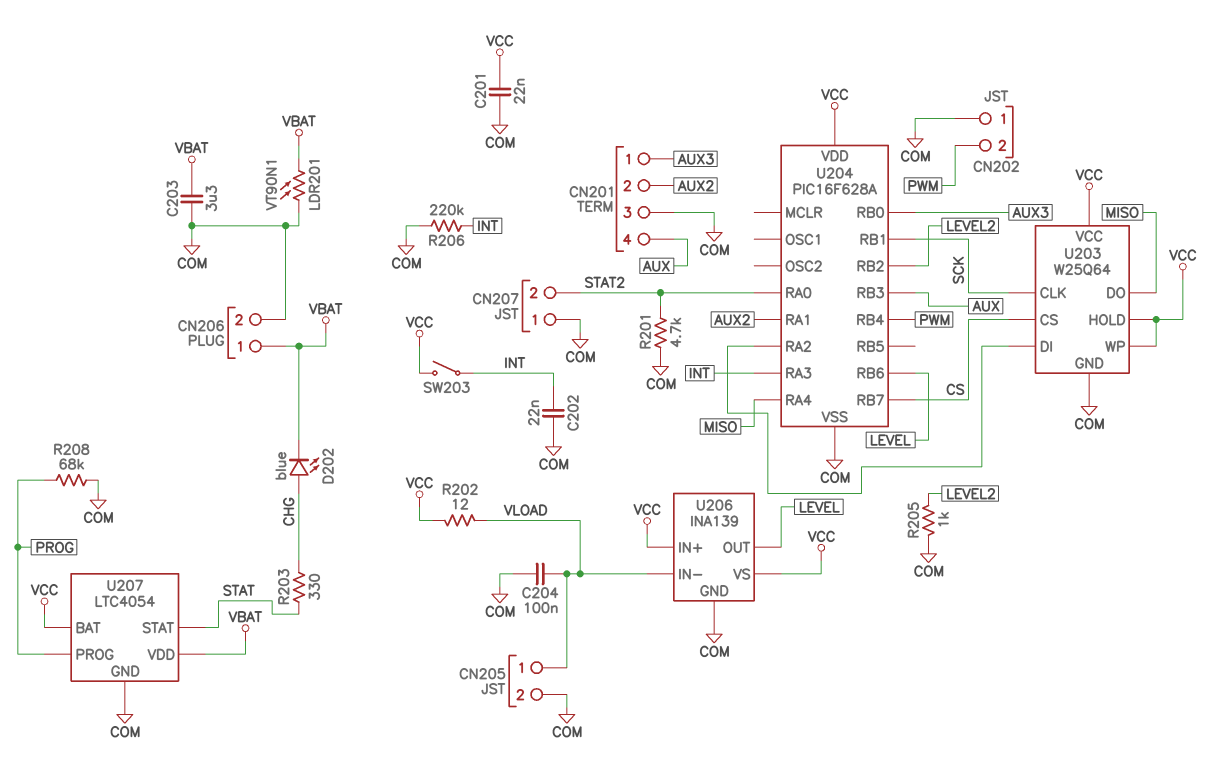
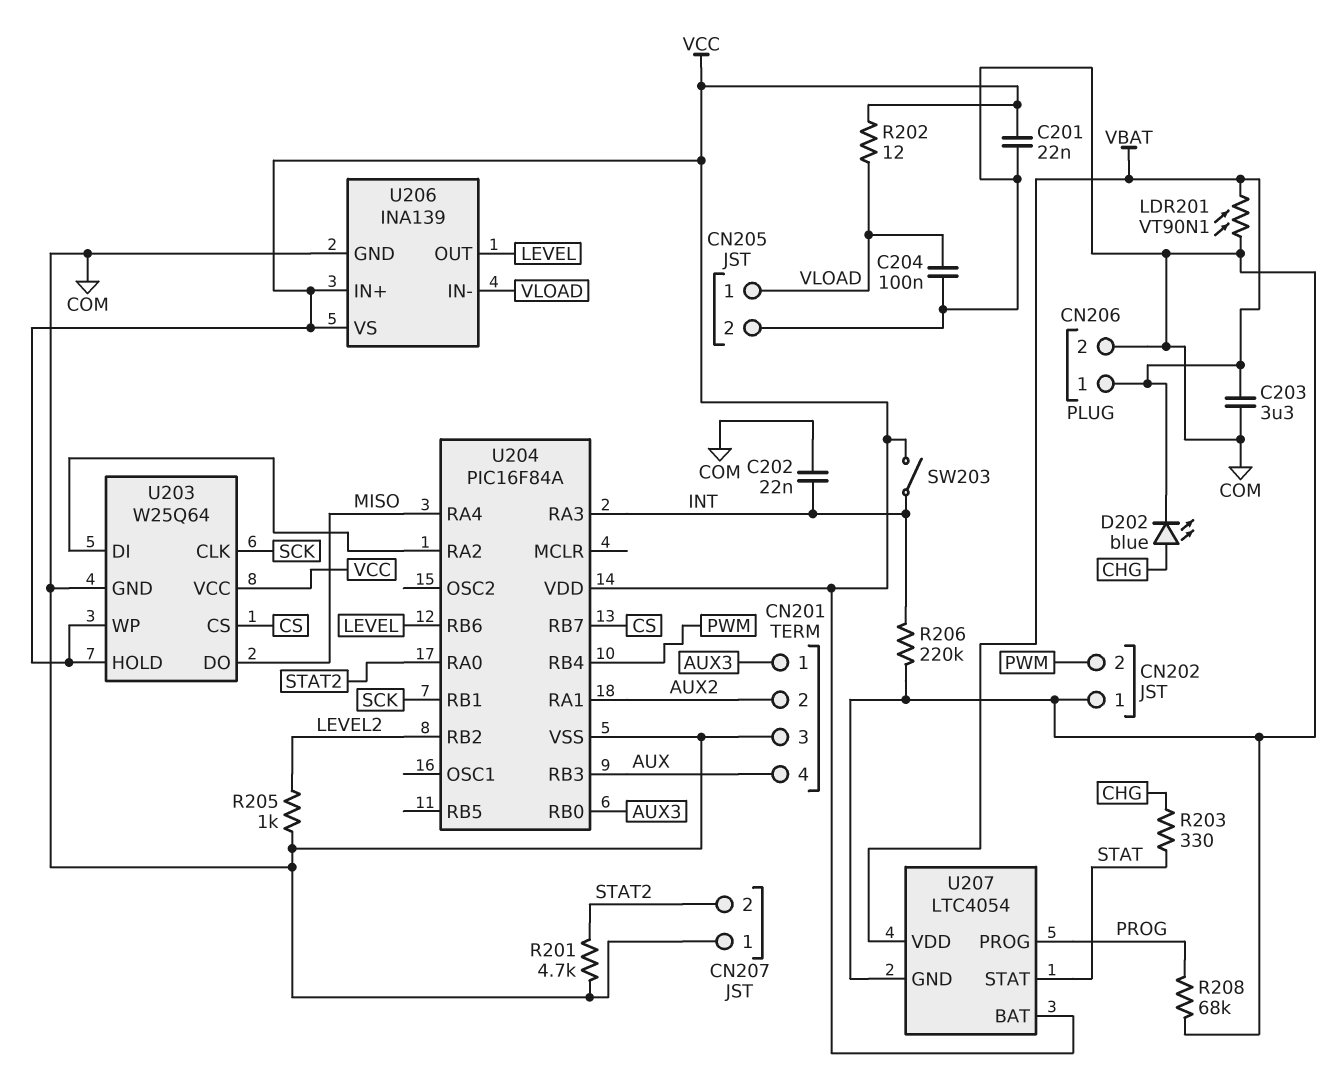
U204: PIC16F628A -> PIC16F84A

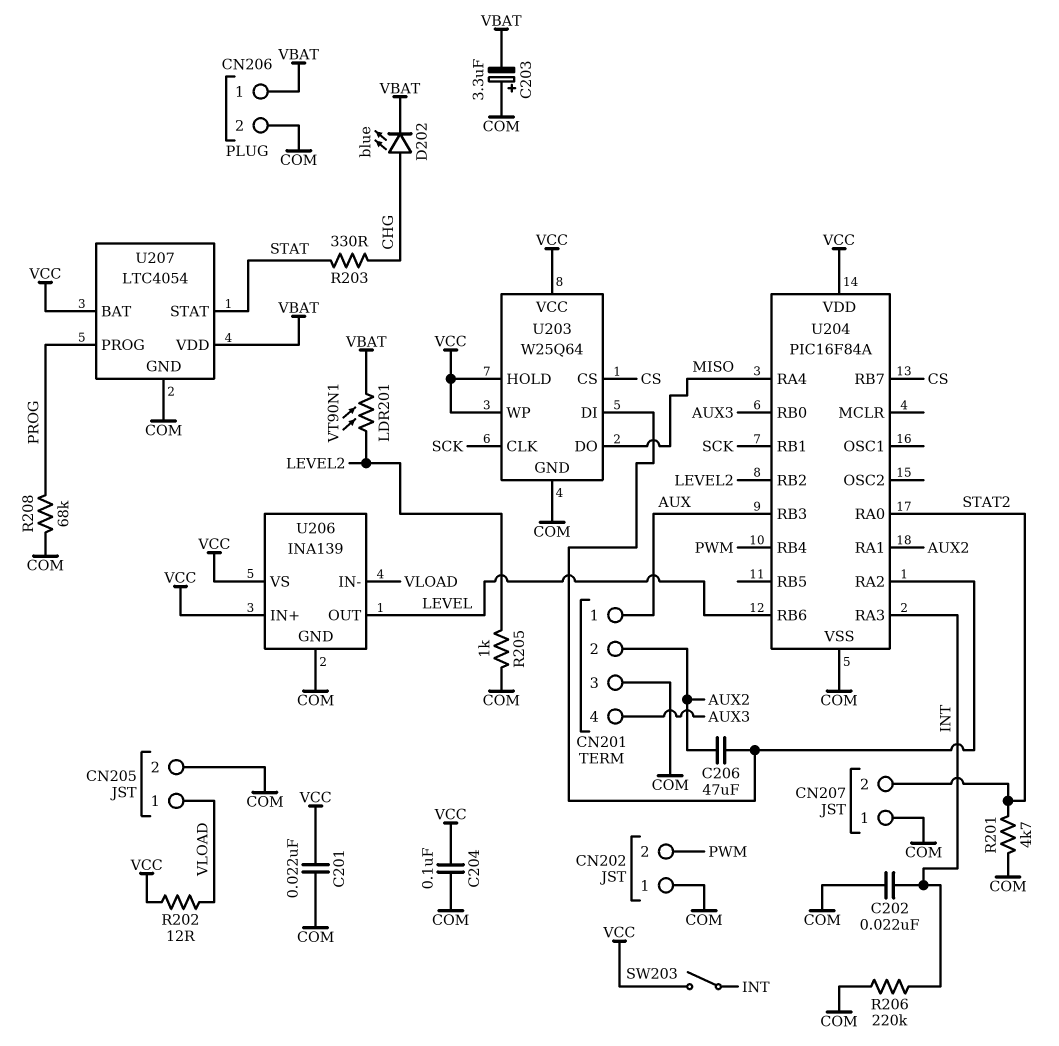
C203: 3.3uF (COM, VBAT) -> 3.3uF (plus COM, minus VBAT)
C204: 100nF (COM, VLOAD) -> 100nF (COM, VCC)
C206: none -> 47uF (AUX2, U203/DI)
CN201 pin 1: AUX3 -> AUX
CN201 pin 4: AUX -> AUX3
LDR201: VT90N1 (COM, VBAT) -> VT90N1 (LEVEL2, VBAT)

